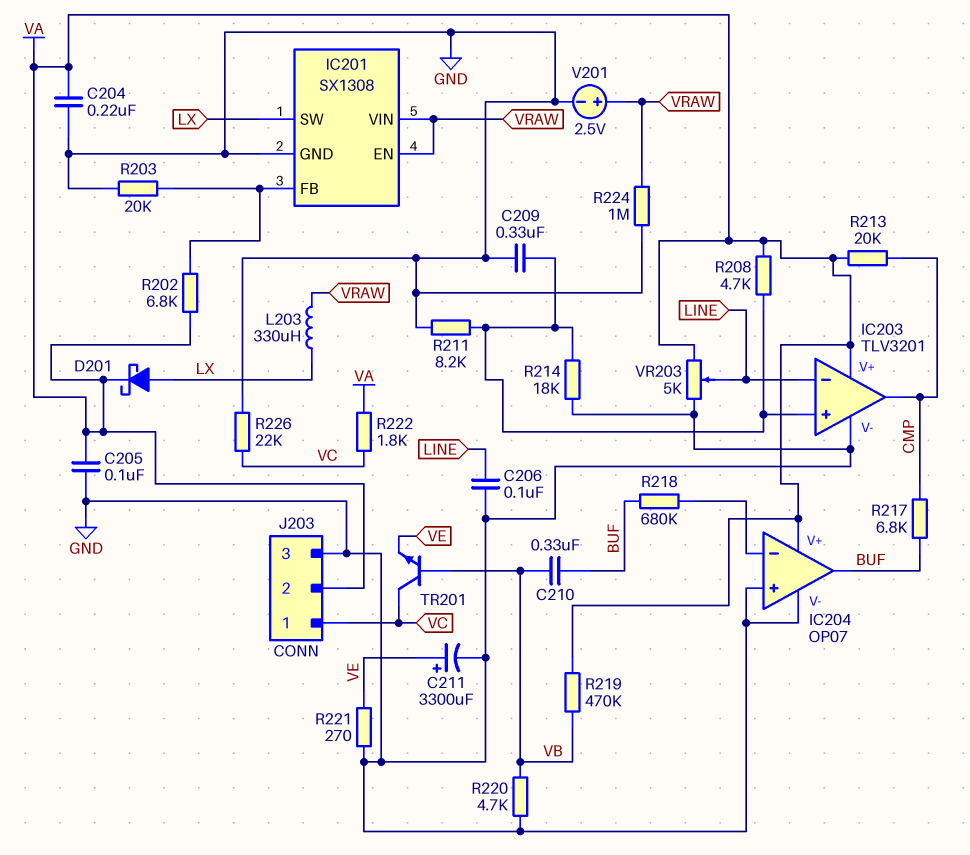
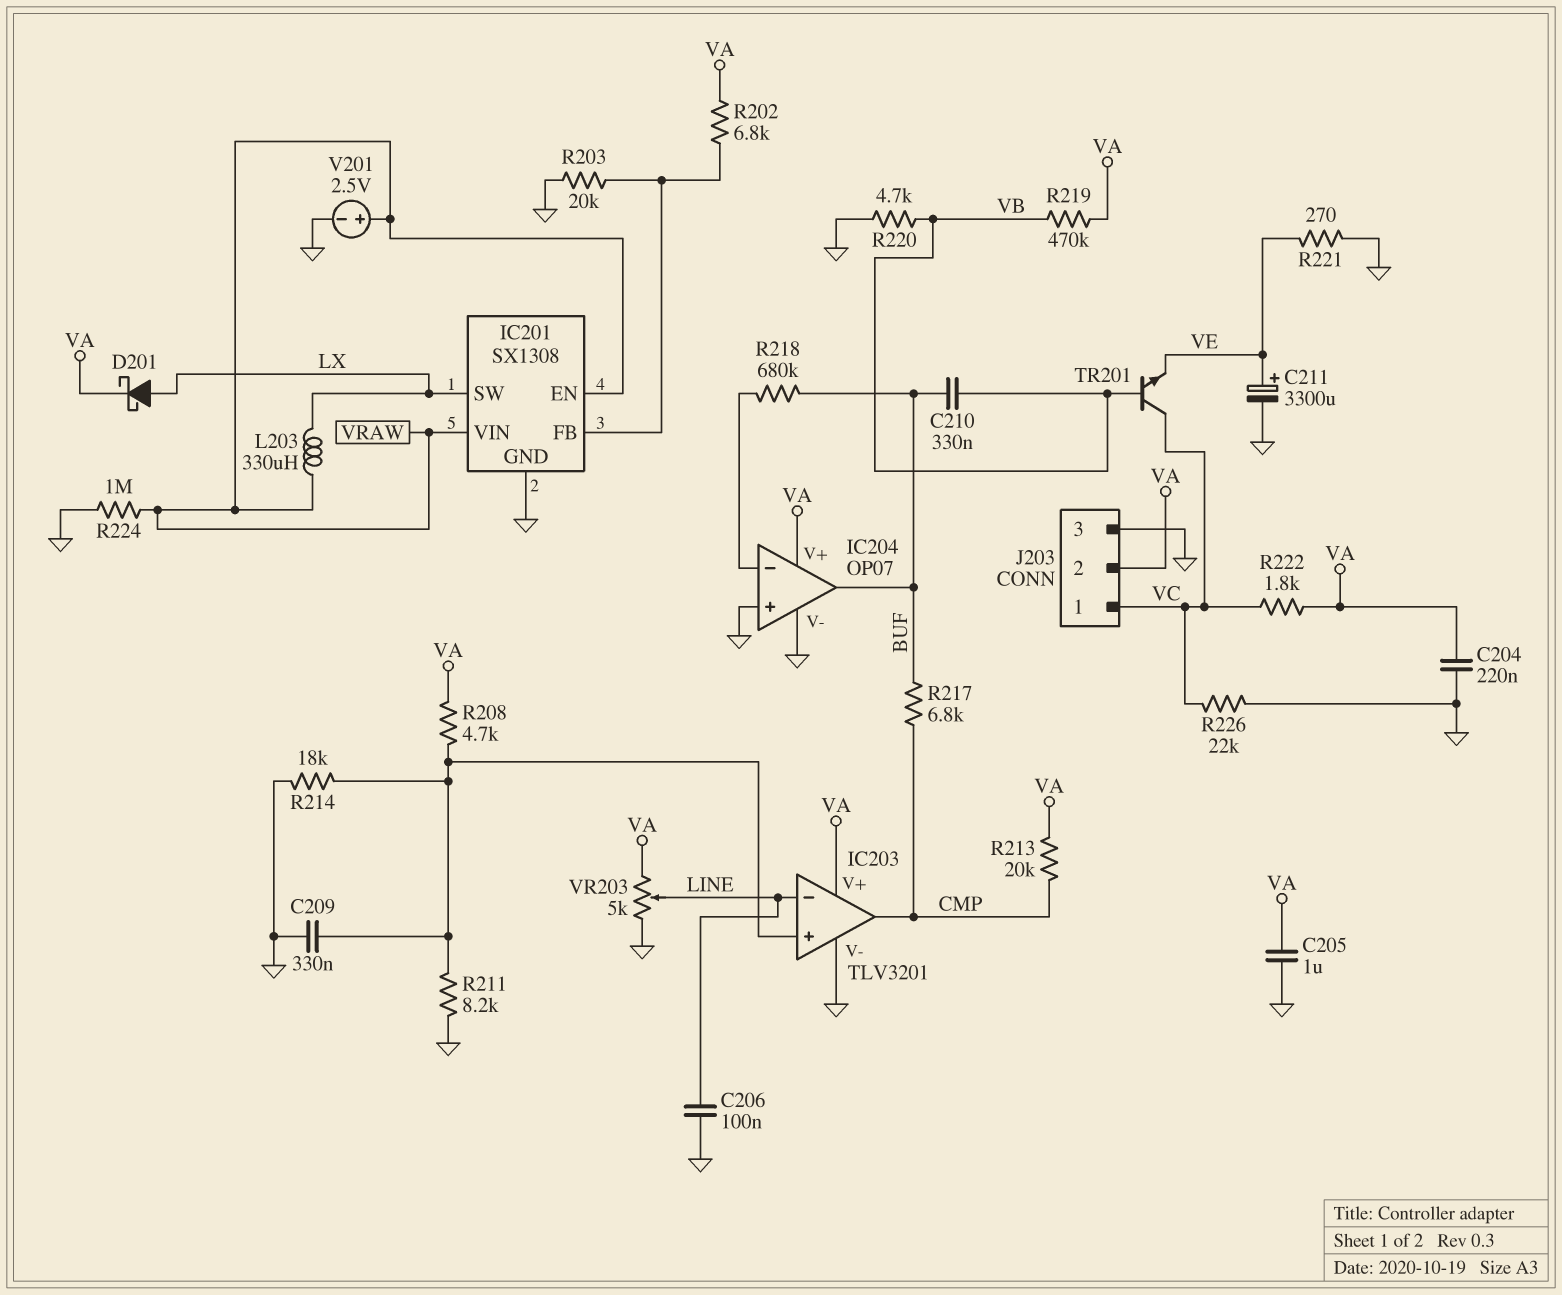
C205: 100nF (GND, VA) -> 1uF (GND, VA)

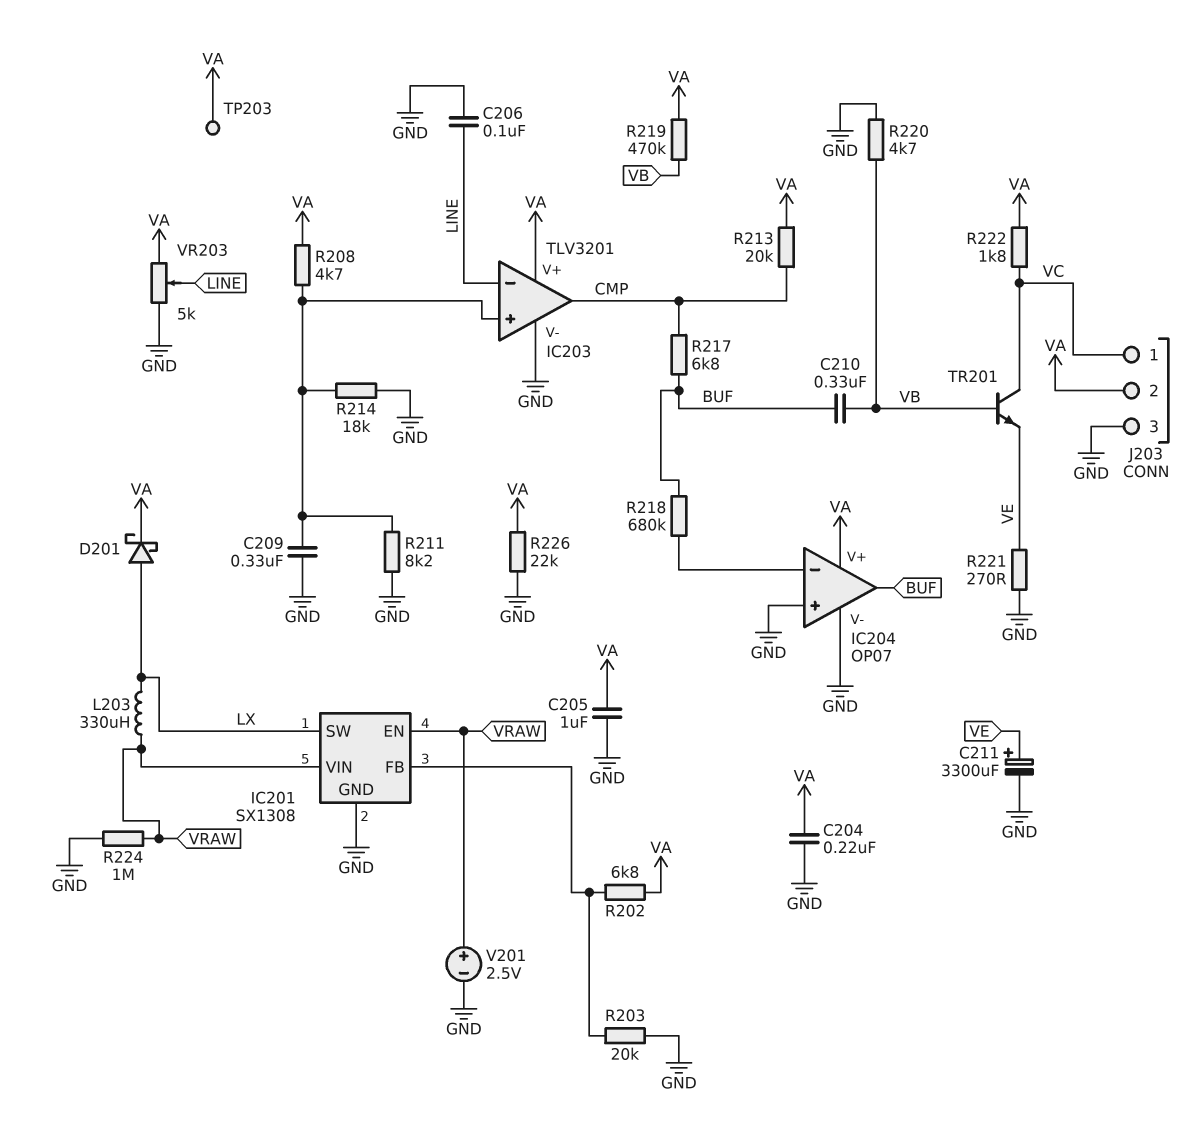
R226: 22k (GND, VC) -> 22k (GND, VA)
TP203: none -> test point (VA)

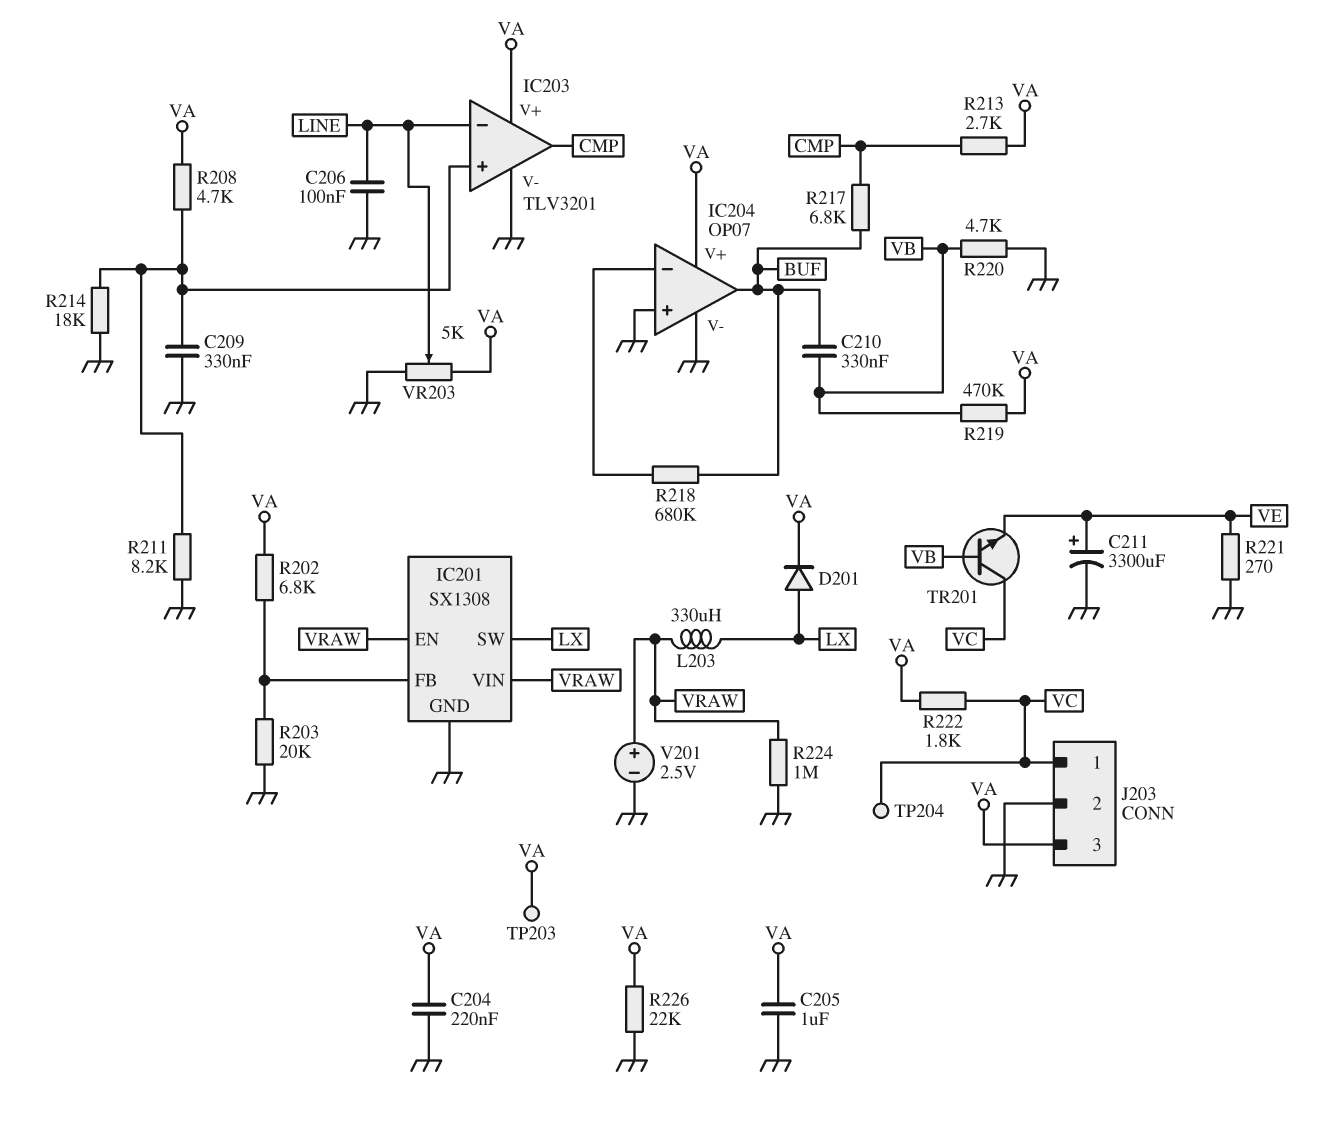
D201: schottky (A LX, K VA) -> diode (A LX, K VA)
J203 pin 2: VA -> GND
J203 pin 3: GND -> VA
R213: 20k (CMP, VA) -> 2.7k (CMP, VA)
TP204: none -> test point (VC)

